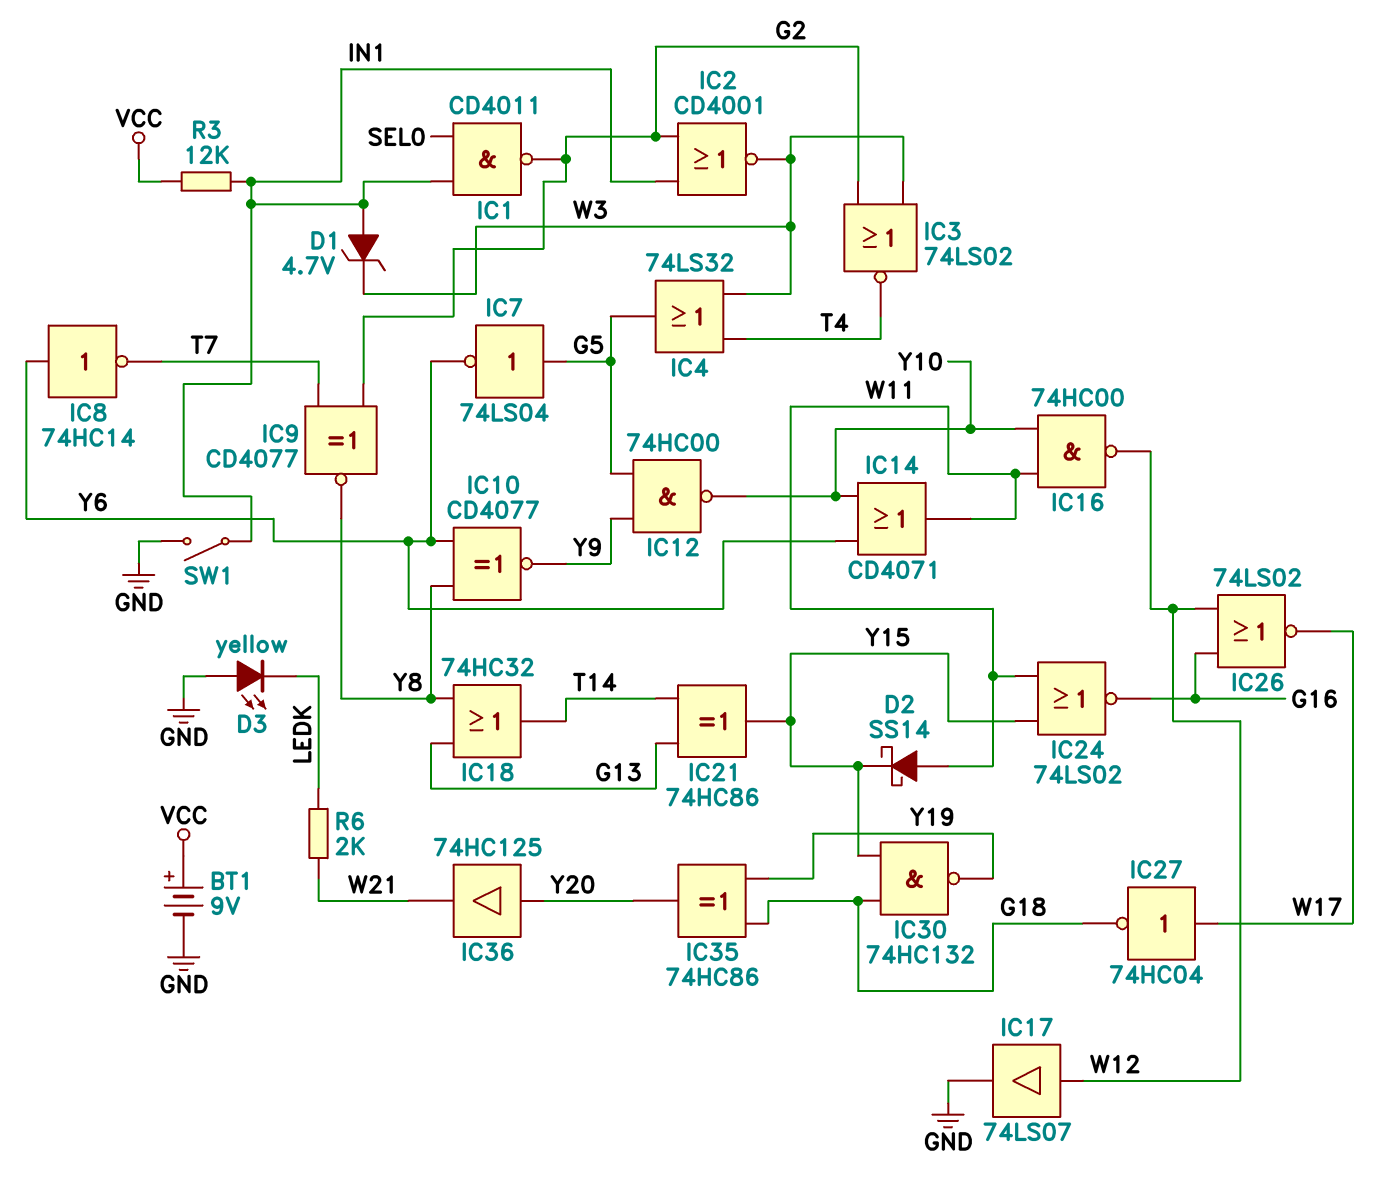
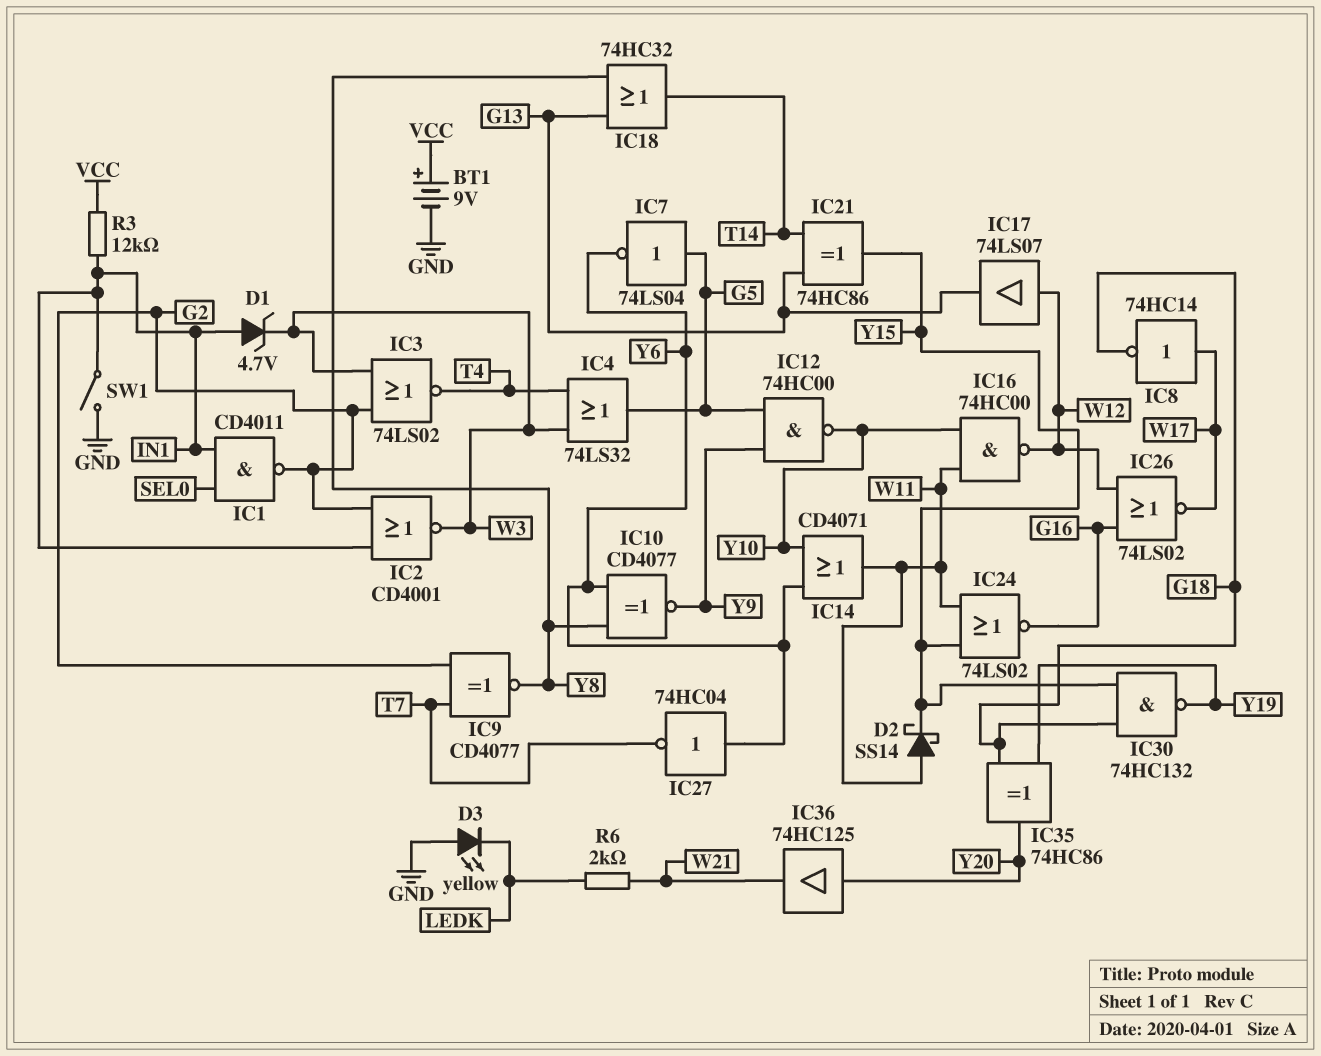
IC8: NOT 74HC14 (in Y6, out T7) -> NOT 74HC14 (in W17, out G18)
IC17: buffer 74LS07 (in W12, out GND) -> buffer 74LS07 (in W12, out G13)
IC27: NOT 74HC04 (in W17, out G18) -> NOT 74HC04 (in Y6, out T7)

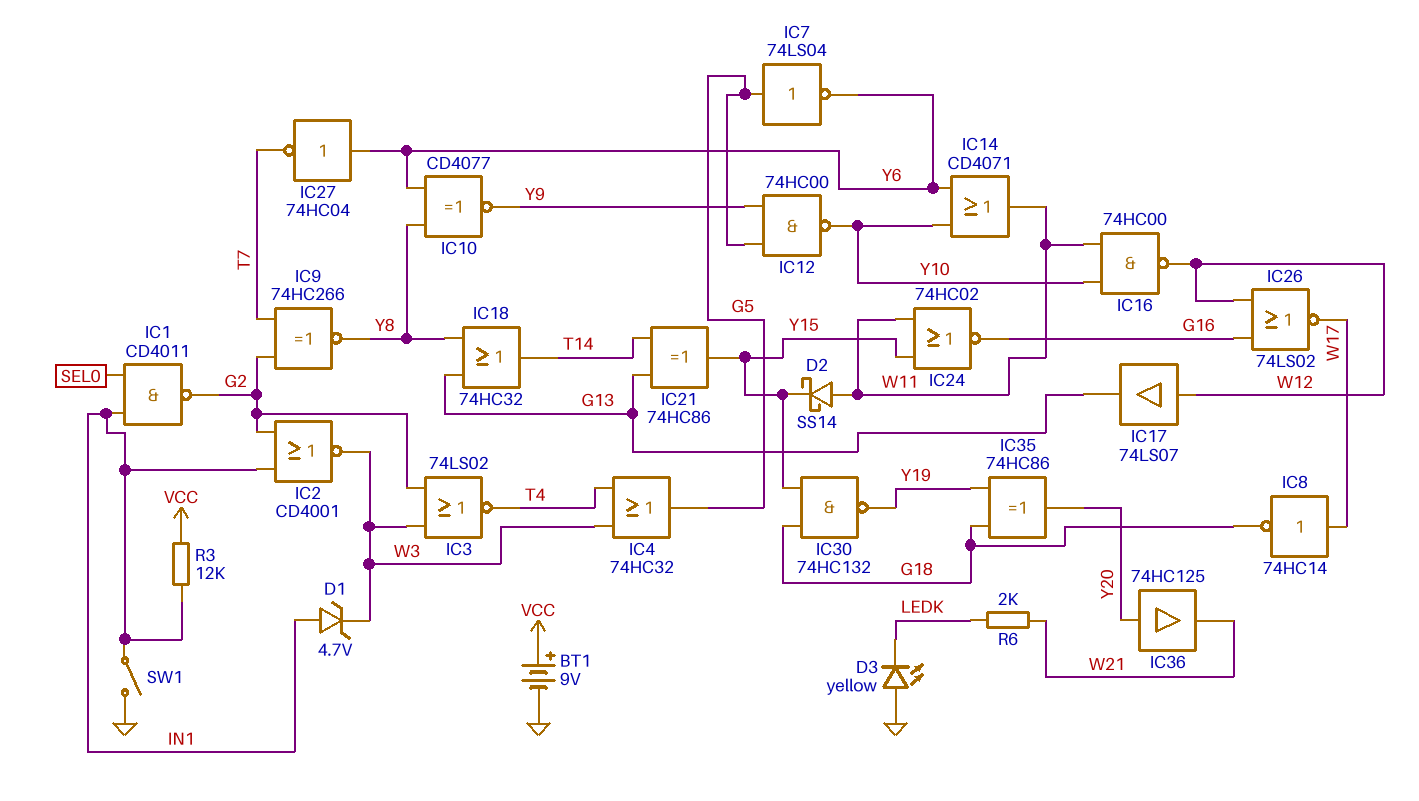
IC4: OR 74LS32 (in T4, in W3, out G5) -> OR 74HC32 (in T4, in W3, out G5)
IC9: XNOR CD4077 (in G2, in T7, out Y8) -> XNOR 74HC266 (in G2, in T7, out Y8)
IC24: NOR 74LS02 (in W11, in Y15, out G16) -> NOR 74HC02 (in W11, in Y15, out G16)

